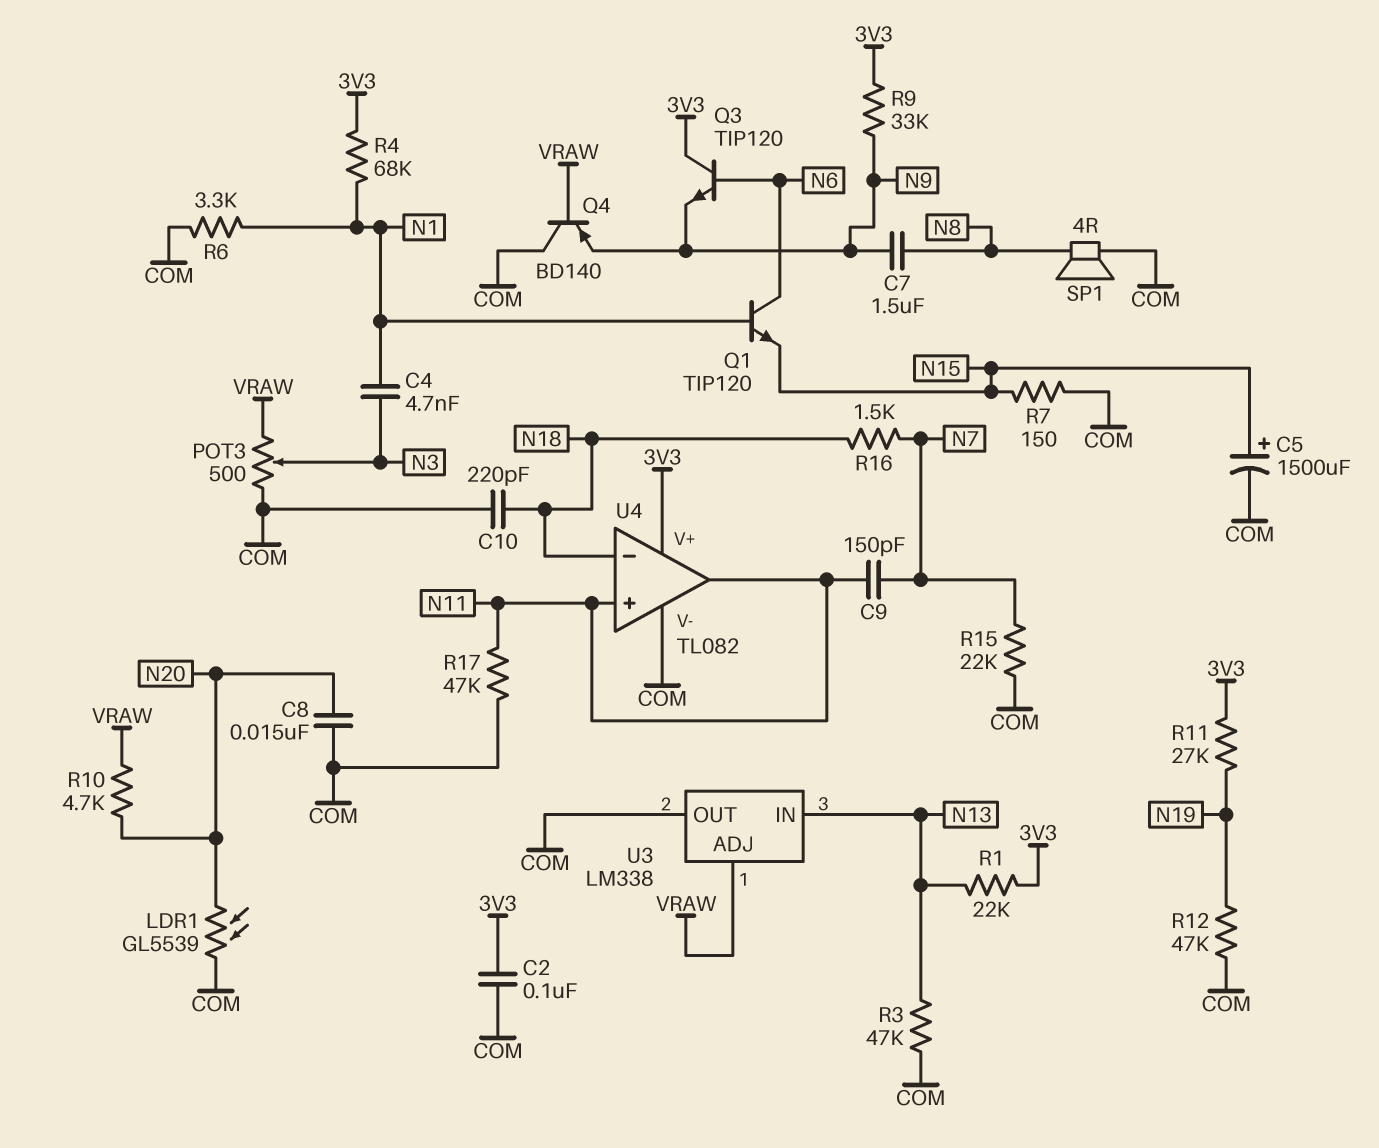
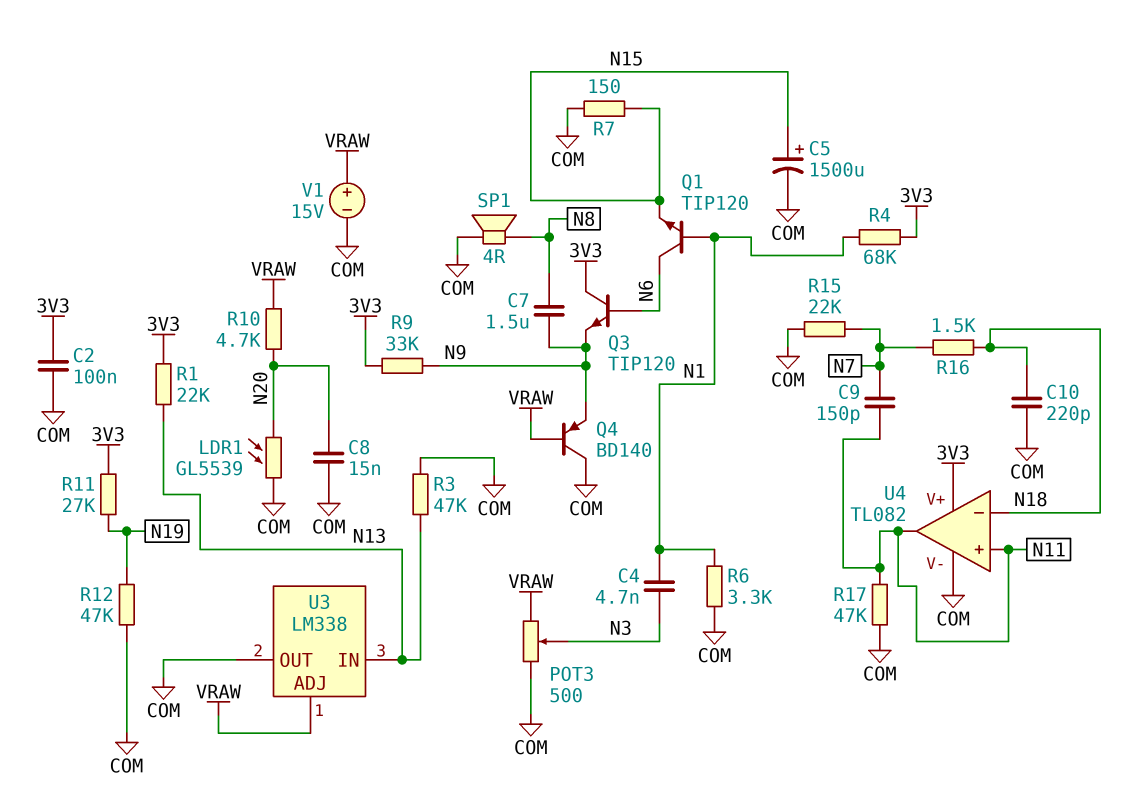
V1: none -> 15V (plus VRAW, minus COM)

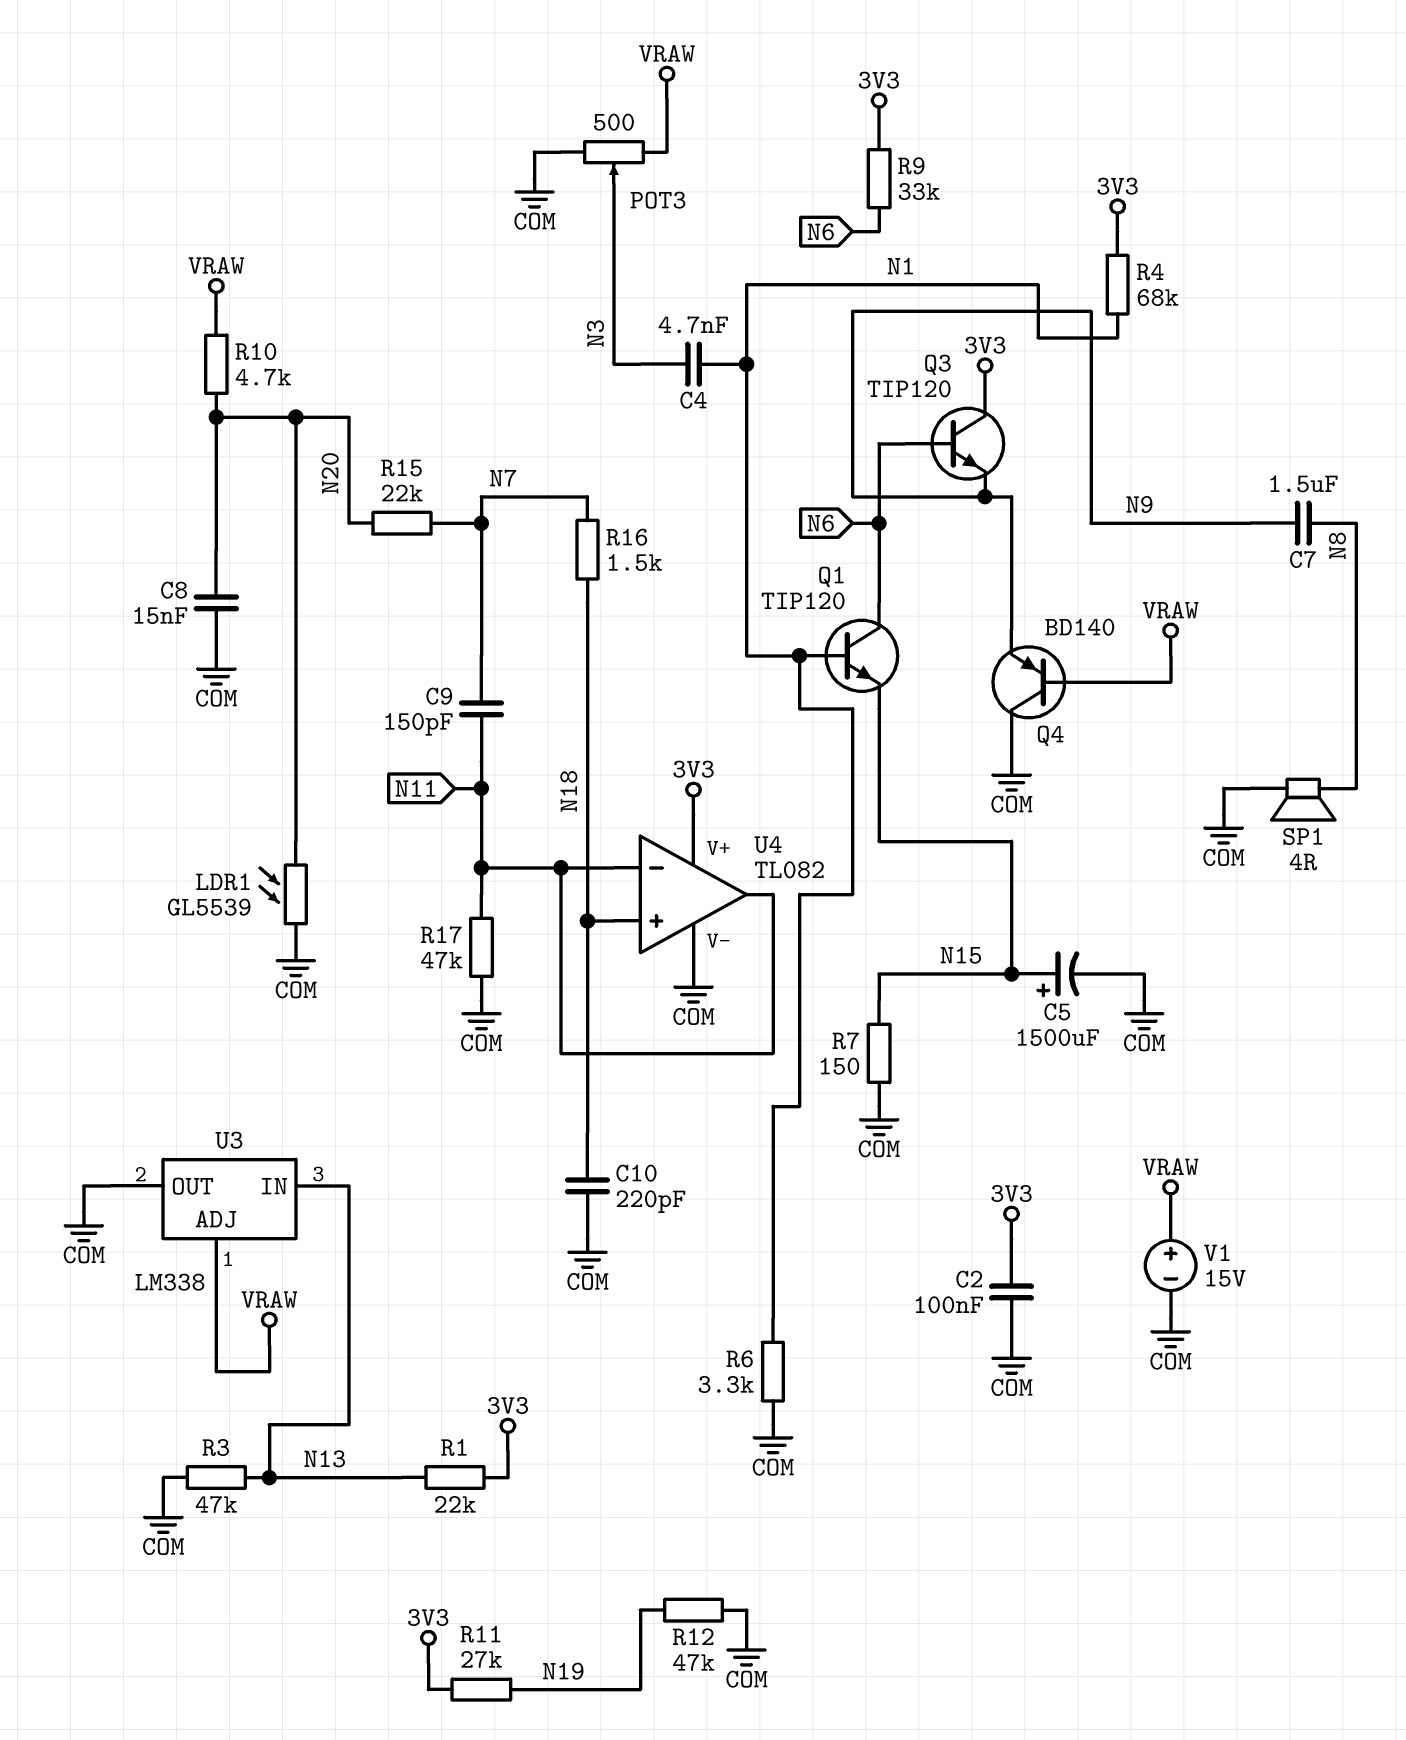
R9: 33k (3V3, N9) -> 33k (3V3, N6)
R15: 22k (COM, N7) -> 22k (N7, N20)
U4 pin in+: N11 -> N18
U4 pin in-: N18 -> N11

